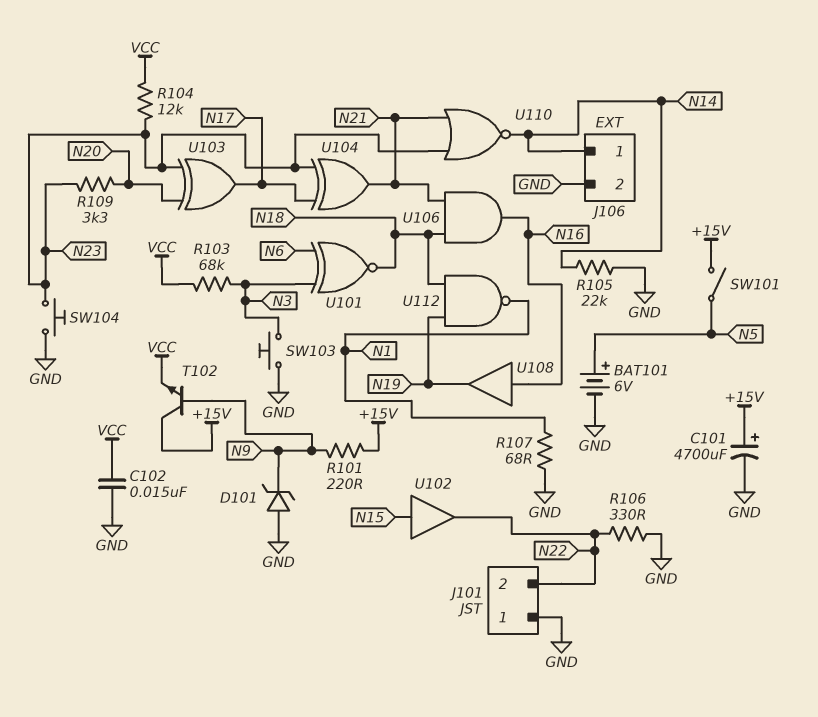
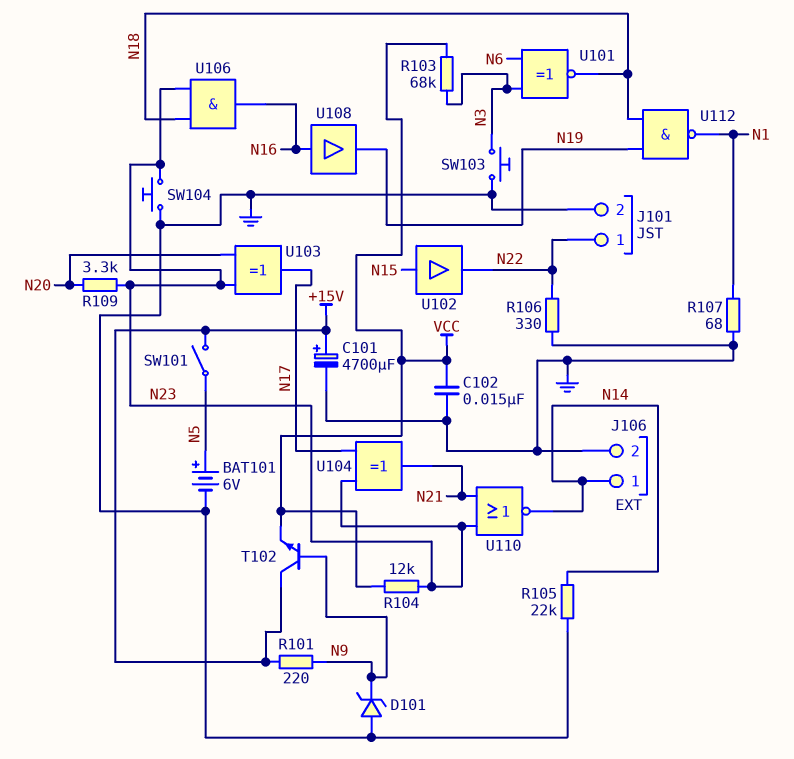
J101 pin 1: GND -> N22
J101 pin 2: N22 -> GND
U106: AND (in N18, in N21, out N16) -> AND (in N18, in N23, out N16)

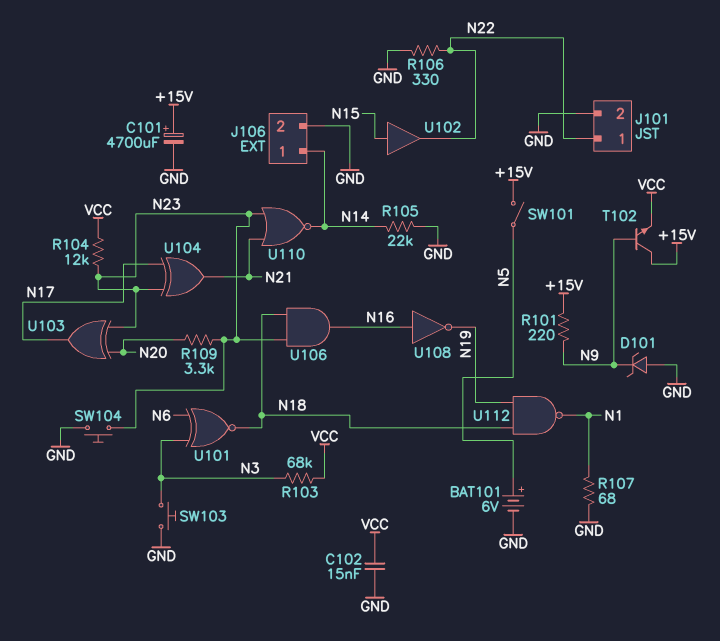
U108: buffer (in N16, out N19) -> NOT (in N16, out N19)

